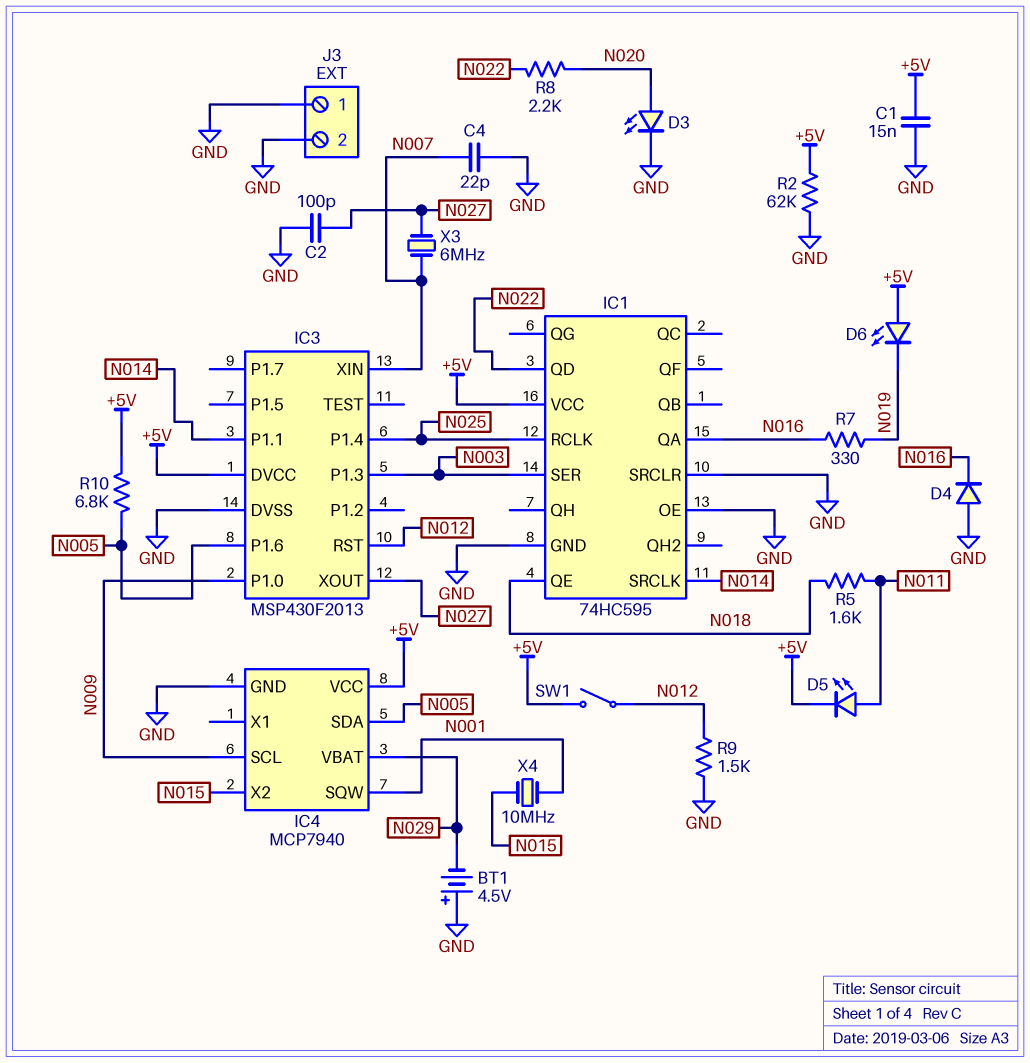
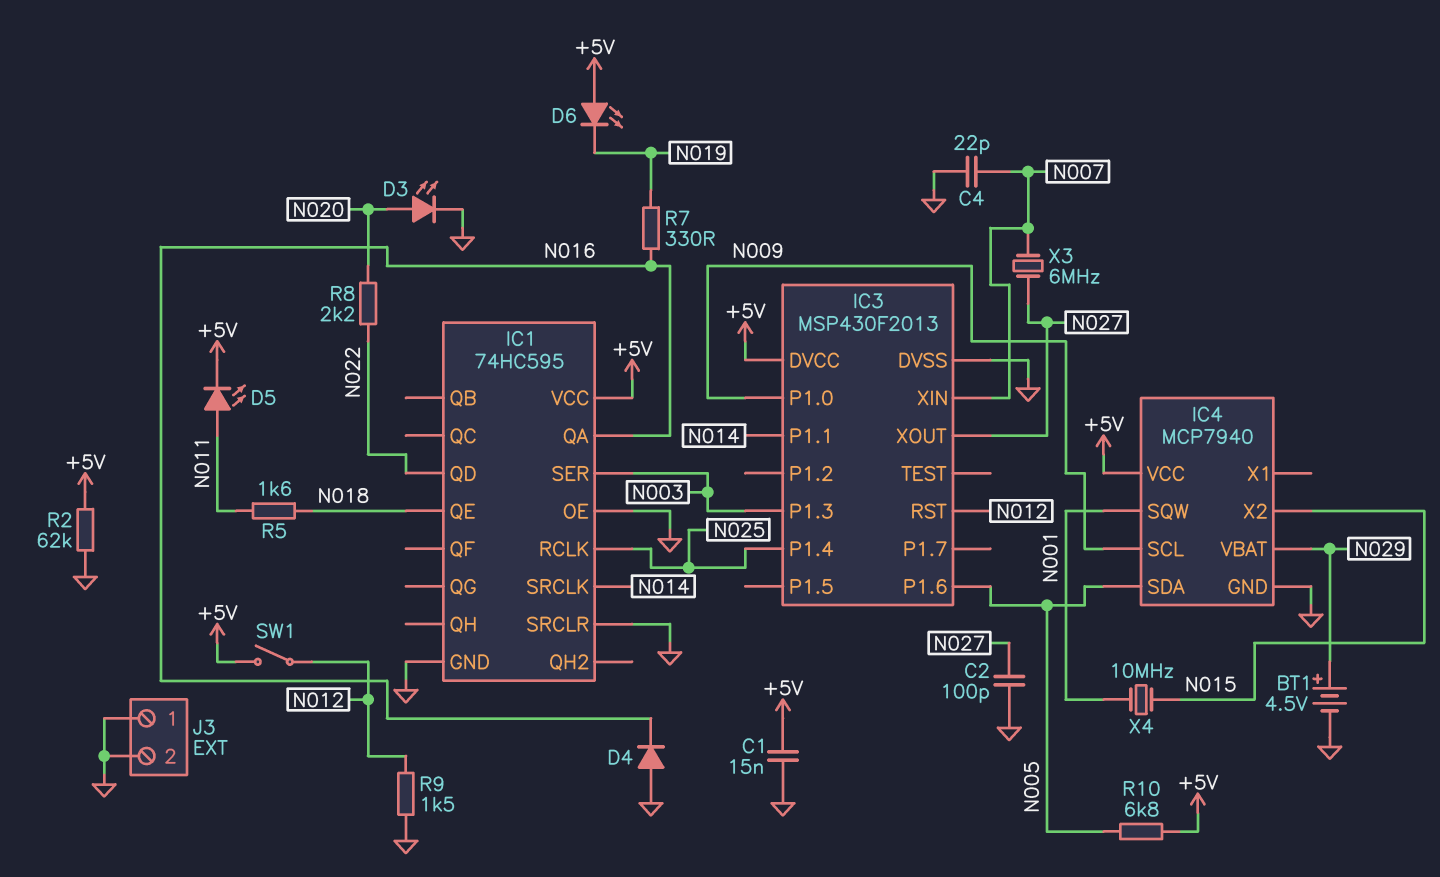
BT1: 4.5V (plus GND, minus N029) -> 4.5V (plus N029, minus GND)

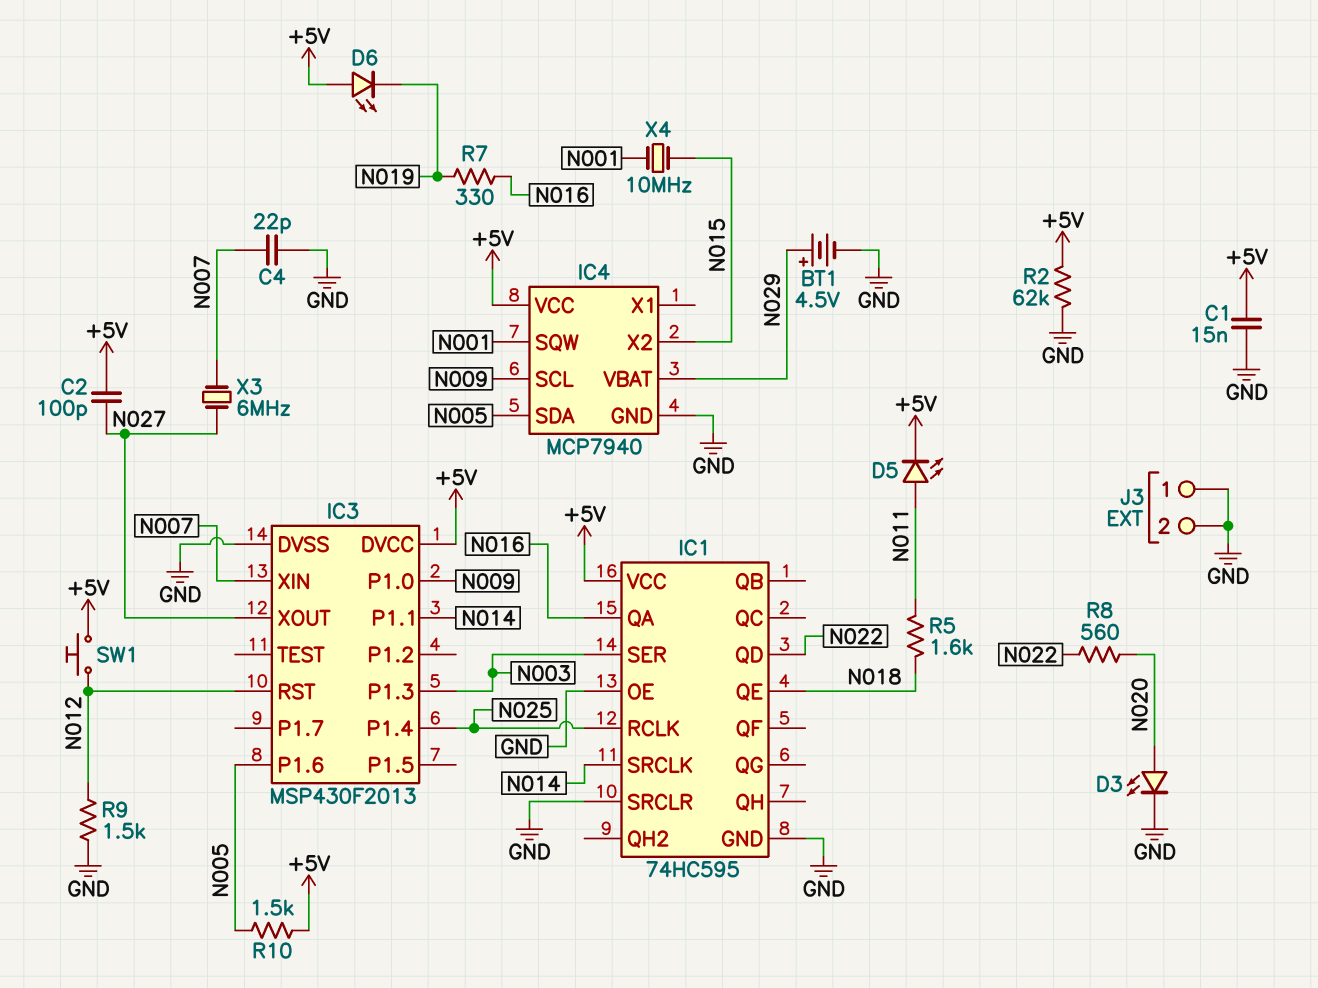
C2: 100pF (GND, N027) -> 100pF (+5V, N027)
D4: diode (A GND, K N016) -> none
R8: 2.2k (N020, N022) -> 560 (N020, N022)
R10: 6.8k (+5V, N005) -> 1.5k (+5V, N005)
SW1: switch (+5V, N012) -> button (+5V, N012)

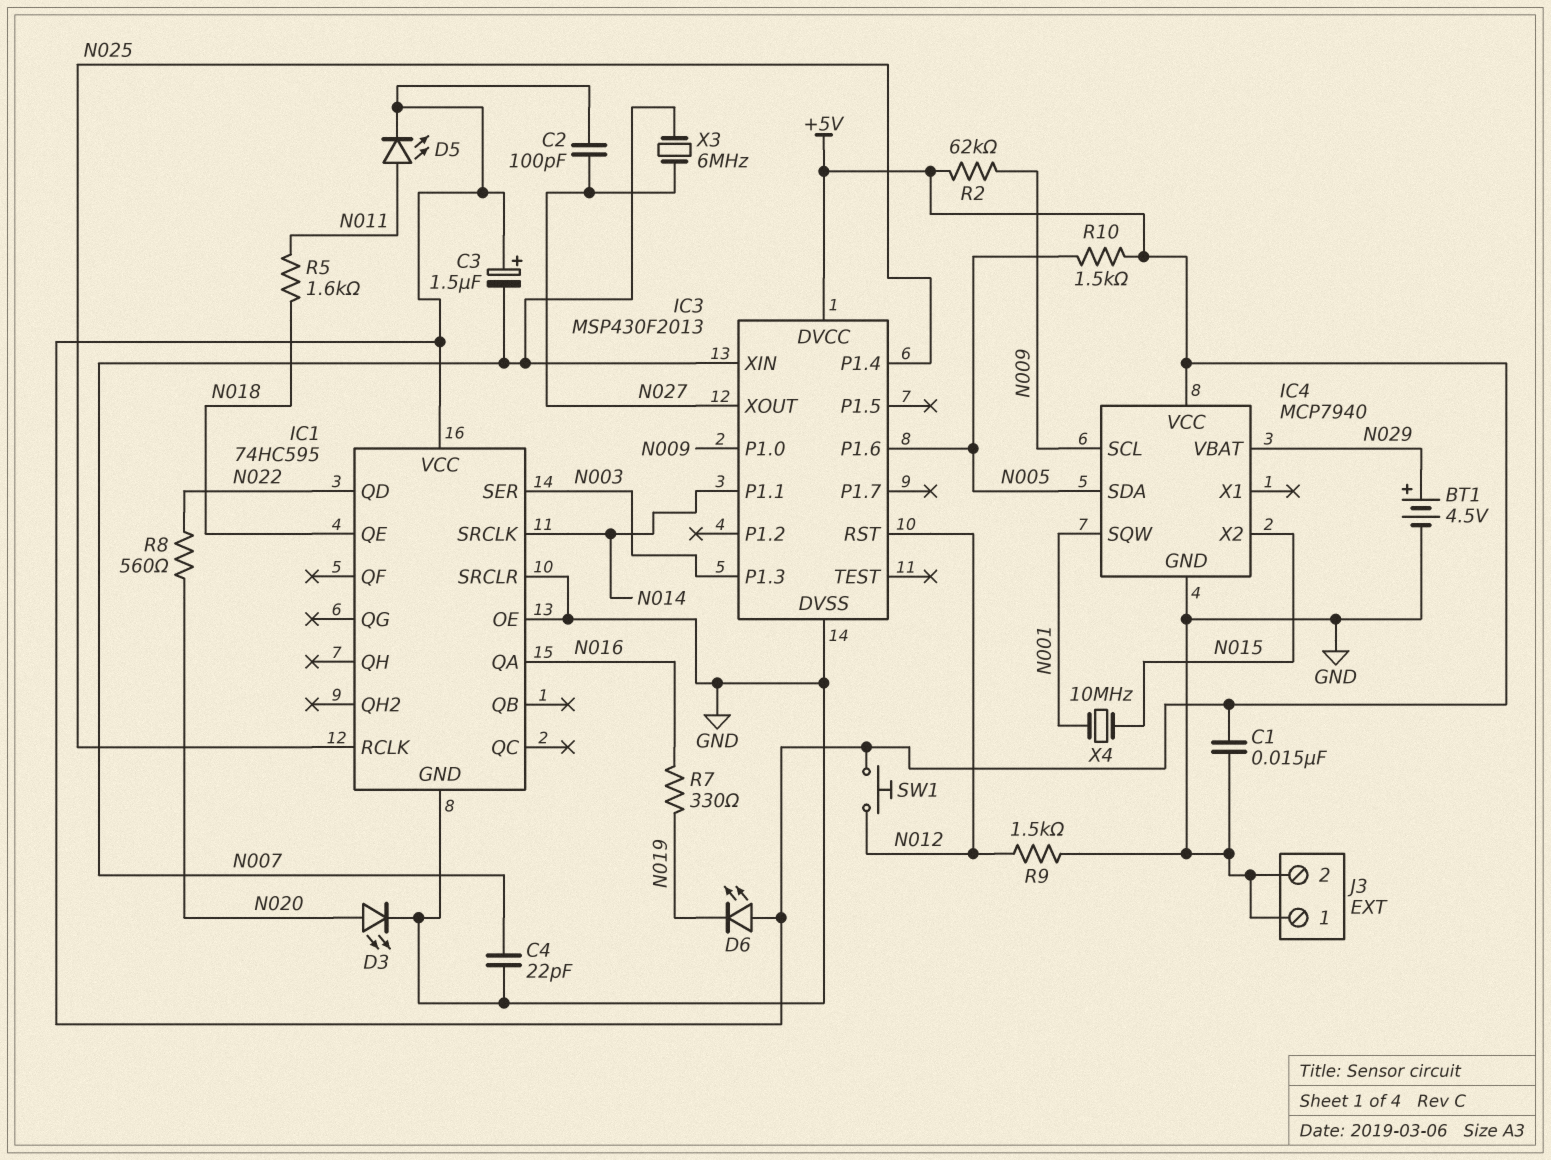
C3: none -> 1.5uF (plus +5V, minus N007)
R2: 62k (+5V, GND) -> 62k (+5V, N009)

